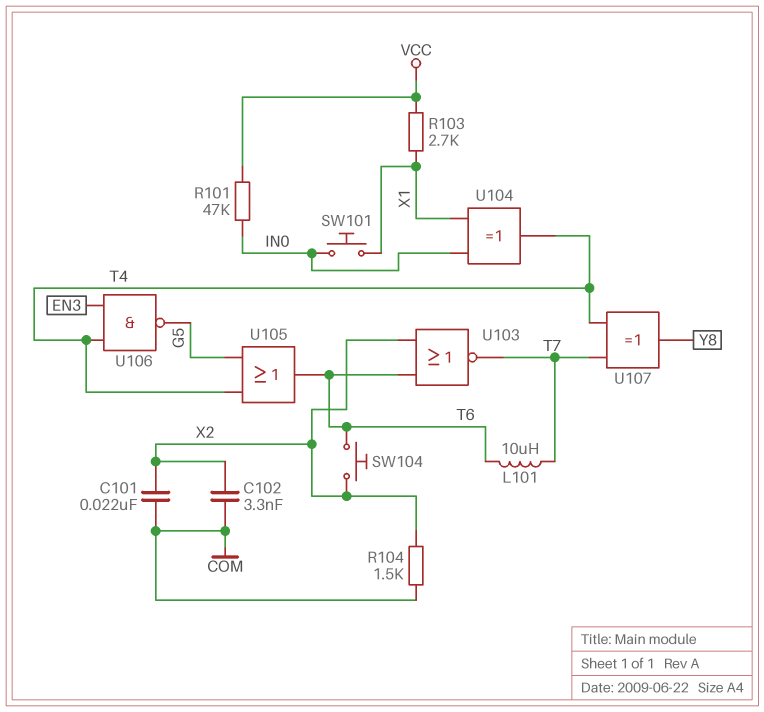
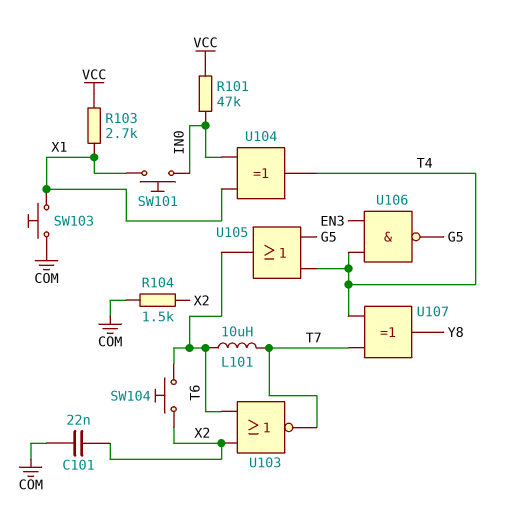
C102: 3.3nF (COM, X2) -> none
SW103: none -> button (COM, X1)

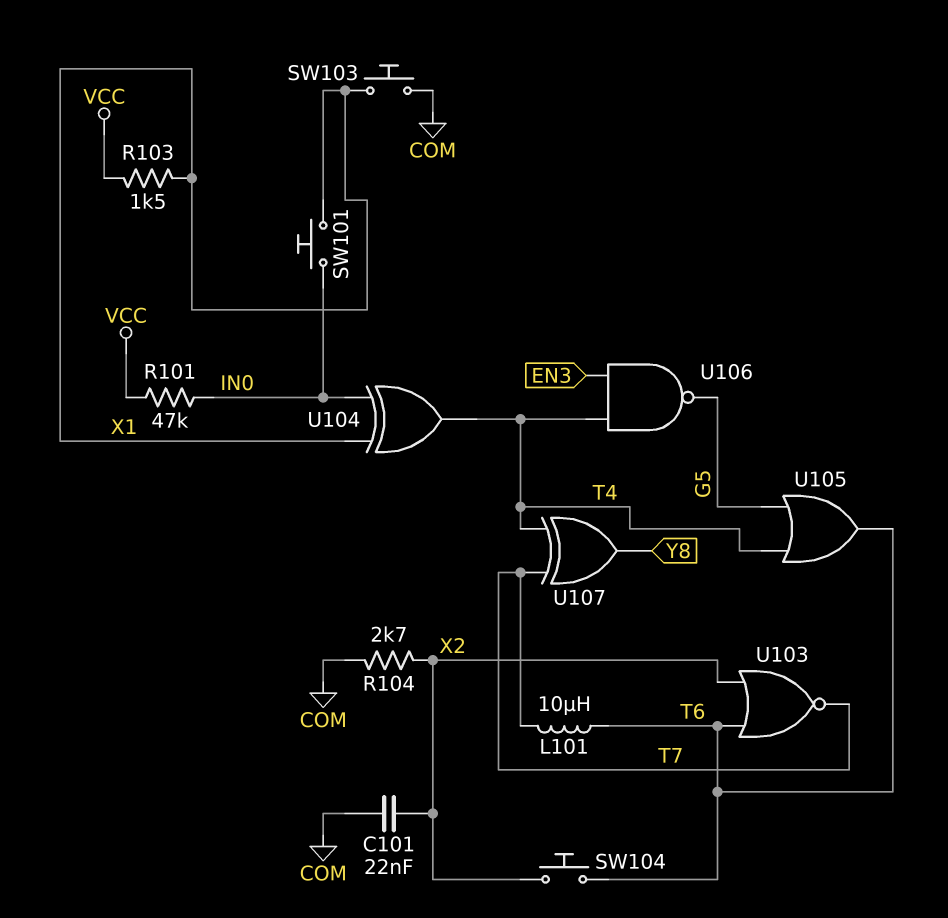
R103: 2.7k (VCC, X1) -> 1.5k (VCC, X1)
R104: 1.5k (COM, X2) -> 2.7k (COM, X2)

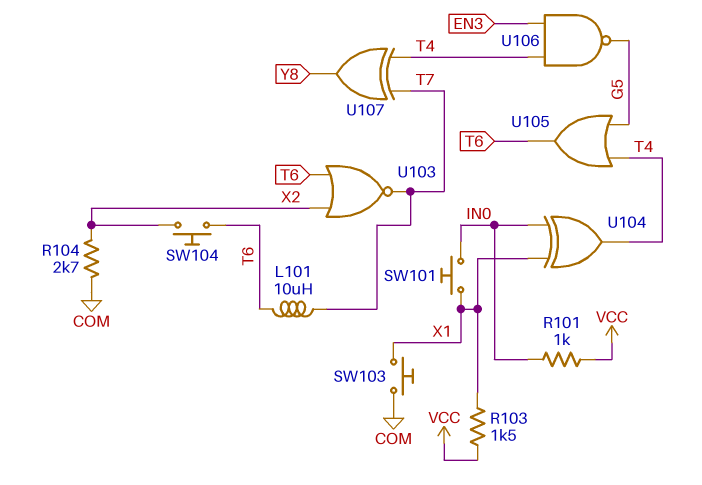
C101: 22nF (COM, X2) -> none
R101: 47k (IN0, VCC) -> 1k (IN0, VCC)

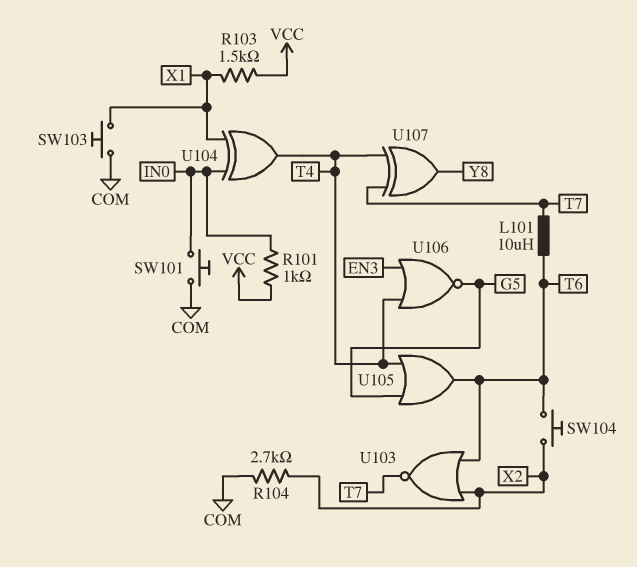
SW101: button (IN0, X1) -> button (COM, IN0)
U106: NAND (in EN3, in T4, out G5) -> NOR (in EN3, in T4, out G5)

